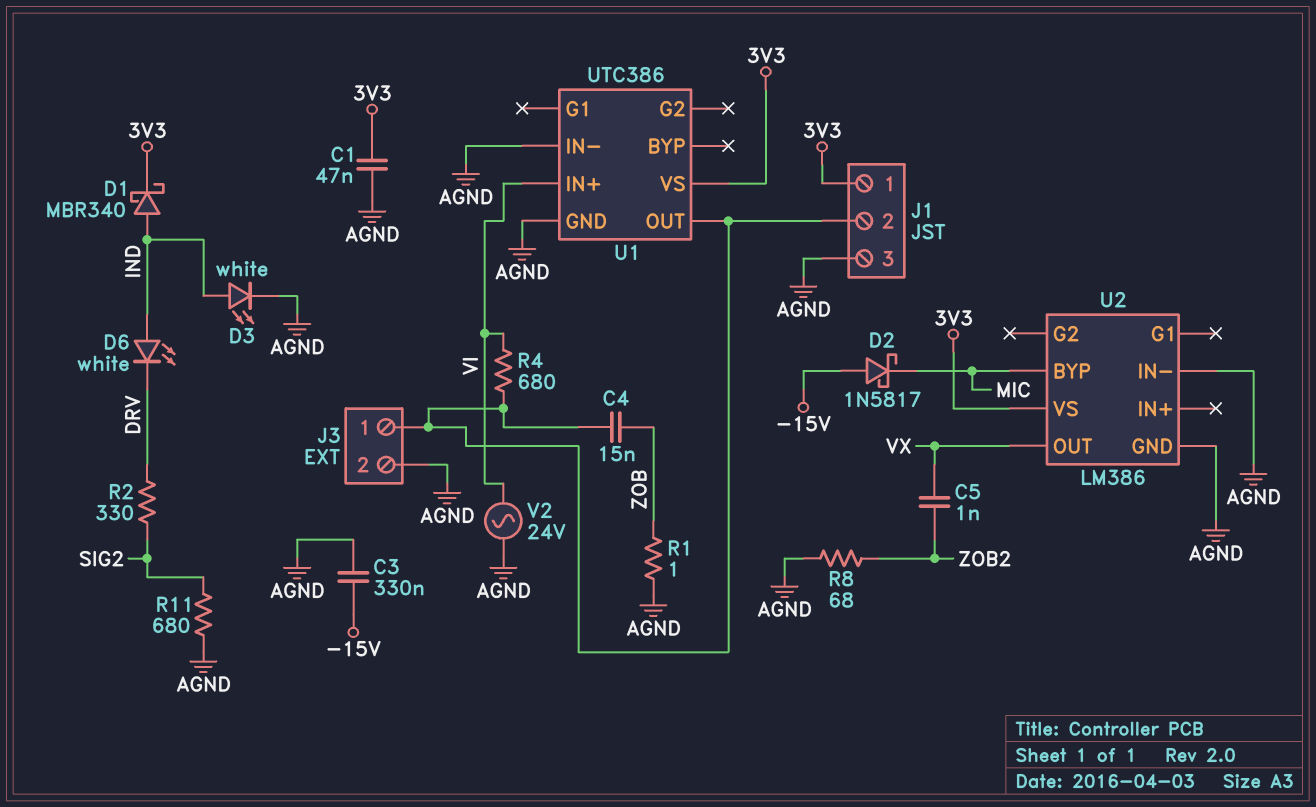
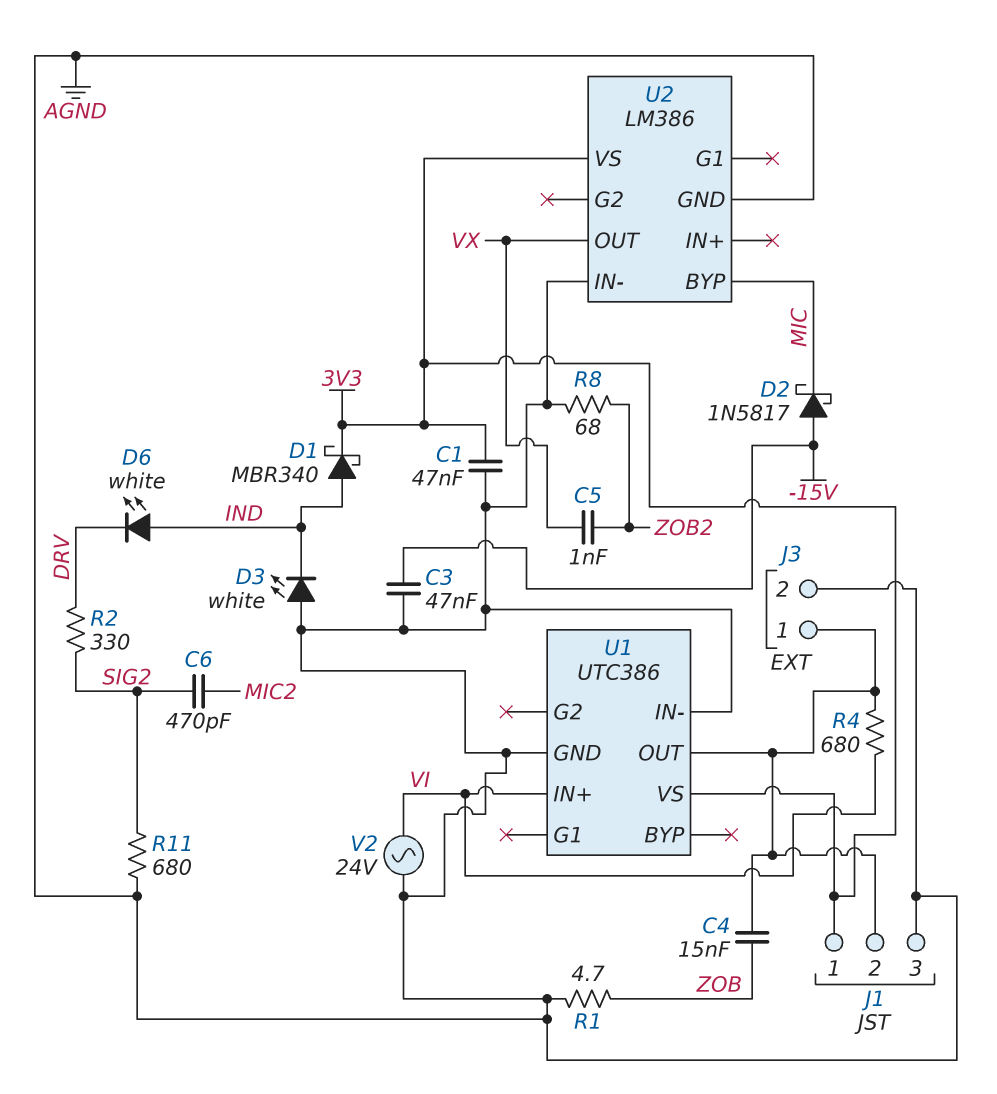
C3: 330nF (-15V, AGND) -> 47nF (-15V, AGND)
C6: none -> 470pF (MIC2, SIG2)
D3: LED white (A IND, K AGND) -> LED white (A AGND, K IND)
R1: 1 (AGND, ZOB) -> 4.7 (AGND, ZOB)

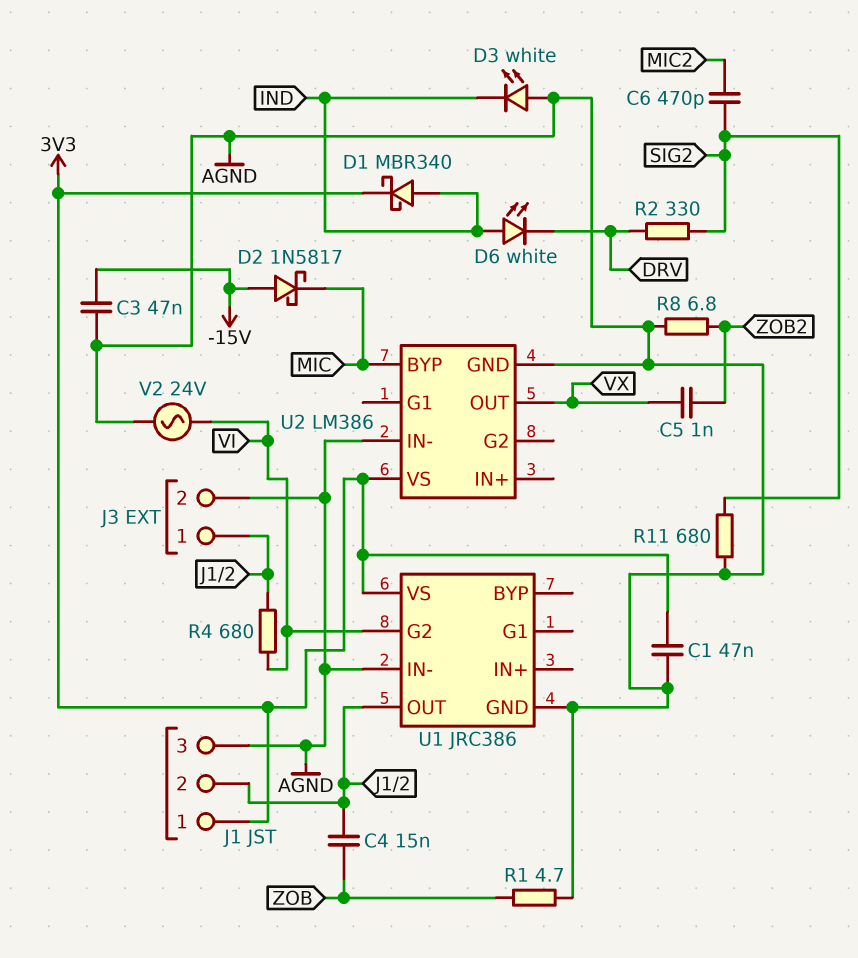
R8: 68 (AGND, ZOB2) -> 6.8 (AGND, ZOB2)
U1: UTC386 -> JRC386
U1 pin G2: none -> VI
U1 pin IN+: VI -> none

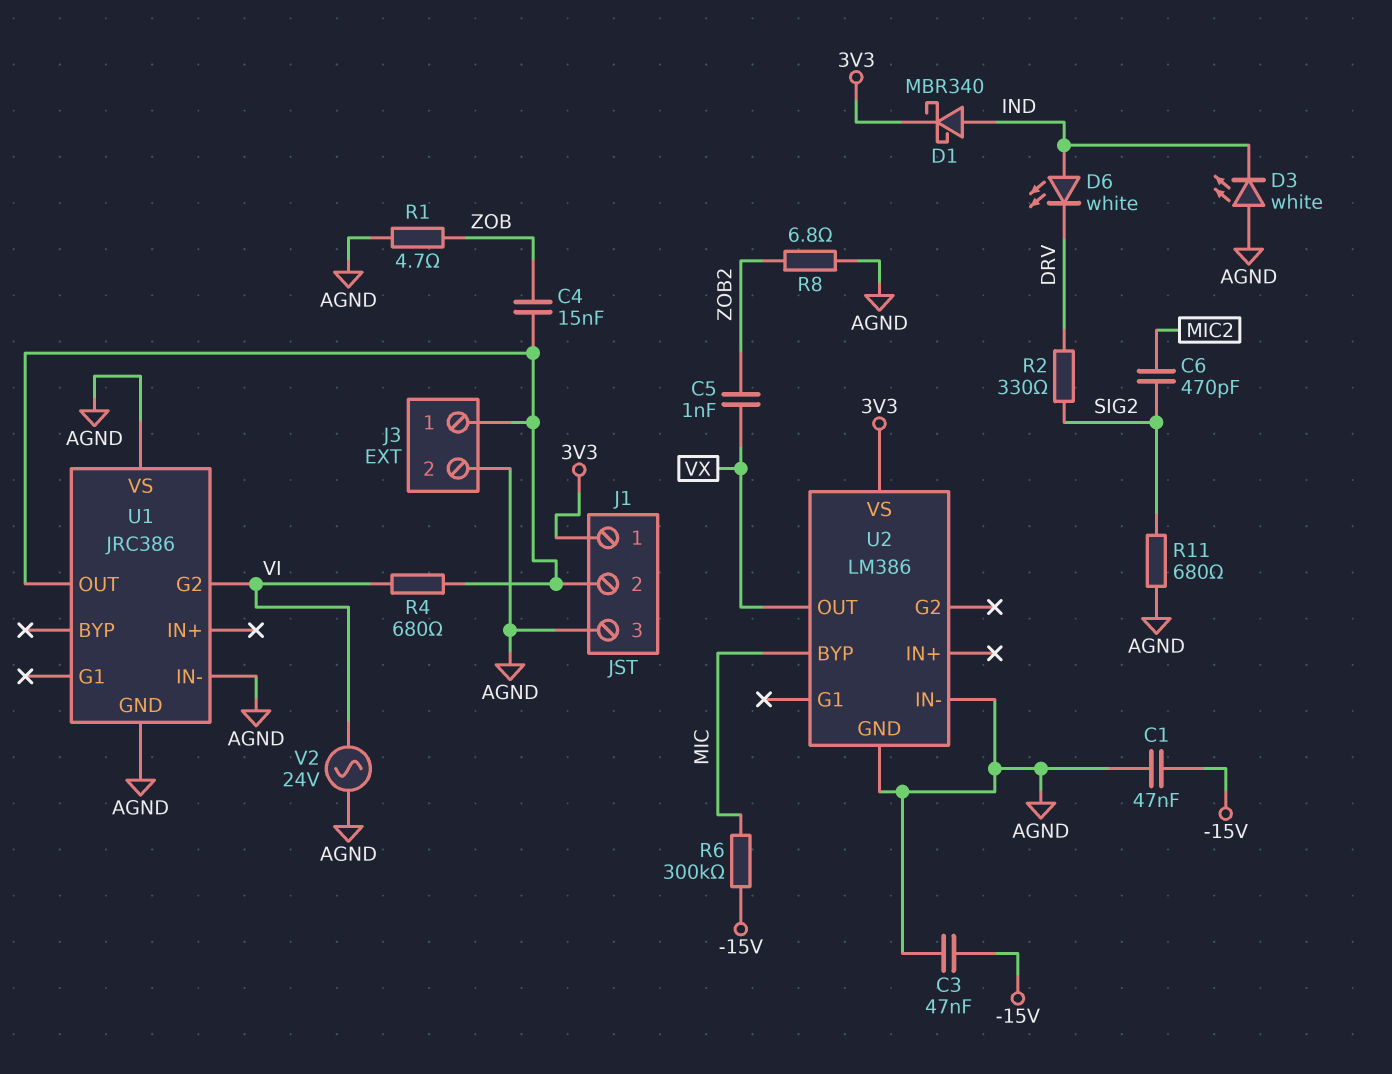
C1: 47nF (3V3, AGND) -> 47nF (-15V, AGND)
D2: schottky 1N5817 (A -15V, K MIC) -> none
R6: none -> 300k (-15V, MIC)
U1 pin VS: 3V3 -> AGND

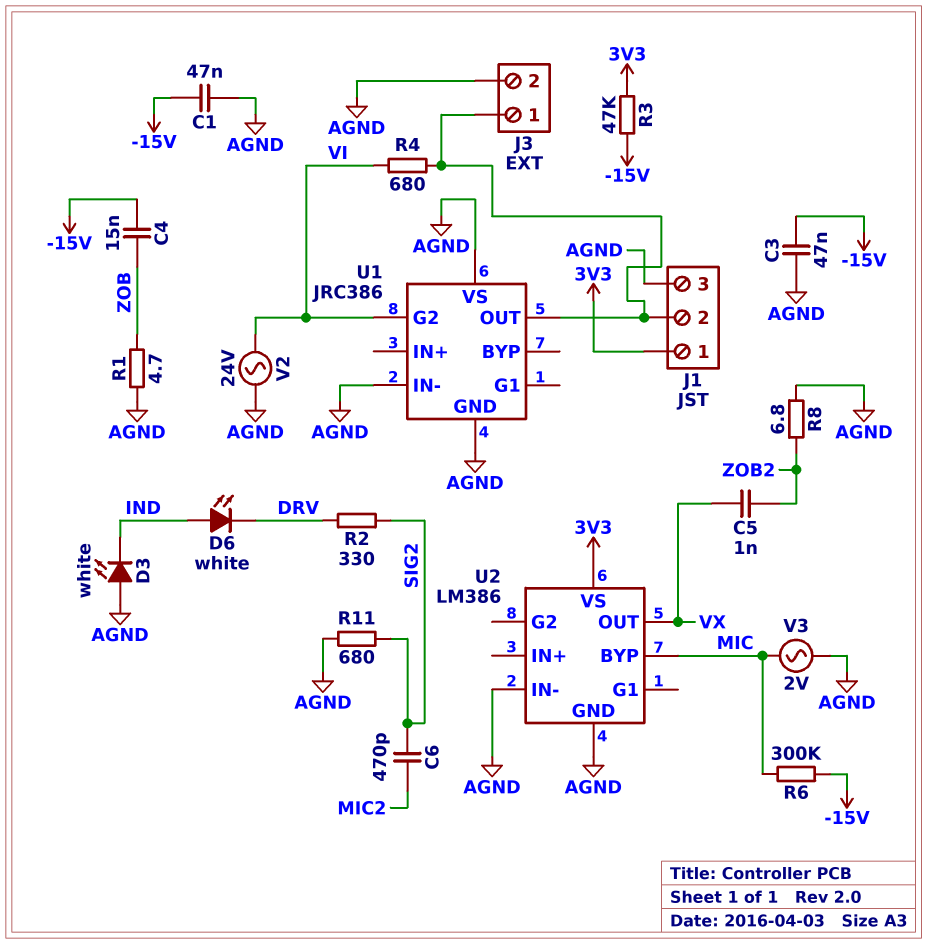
C4: 15nF (J1/2, ZOB) -> 15nF (-15V, ZOB)
D1: schottky MBR340 (A IND, K 3V3) -> none
R3: none -> 47k (-15V, 3V3)
V3: none -> AC 2V (AGND, MIC)

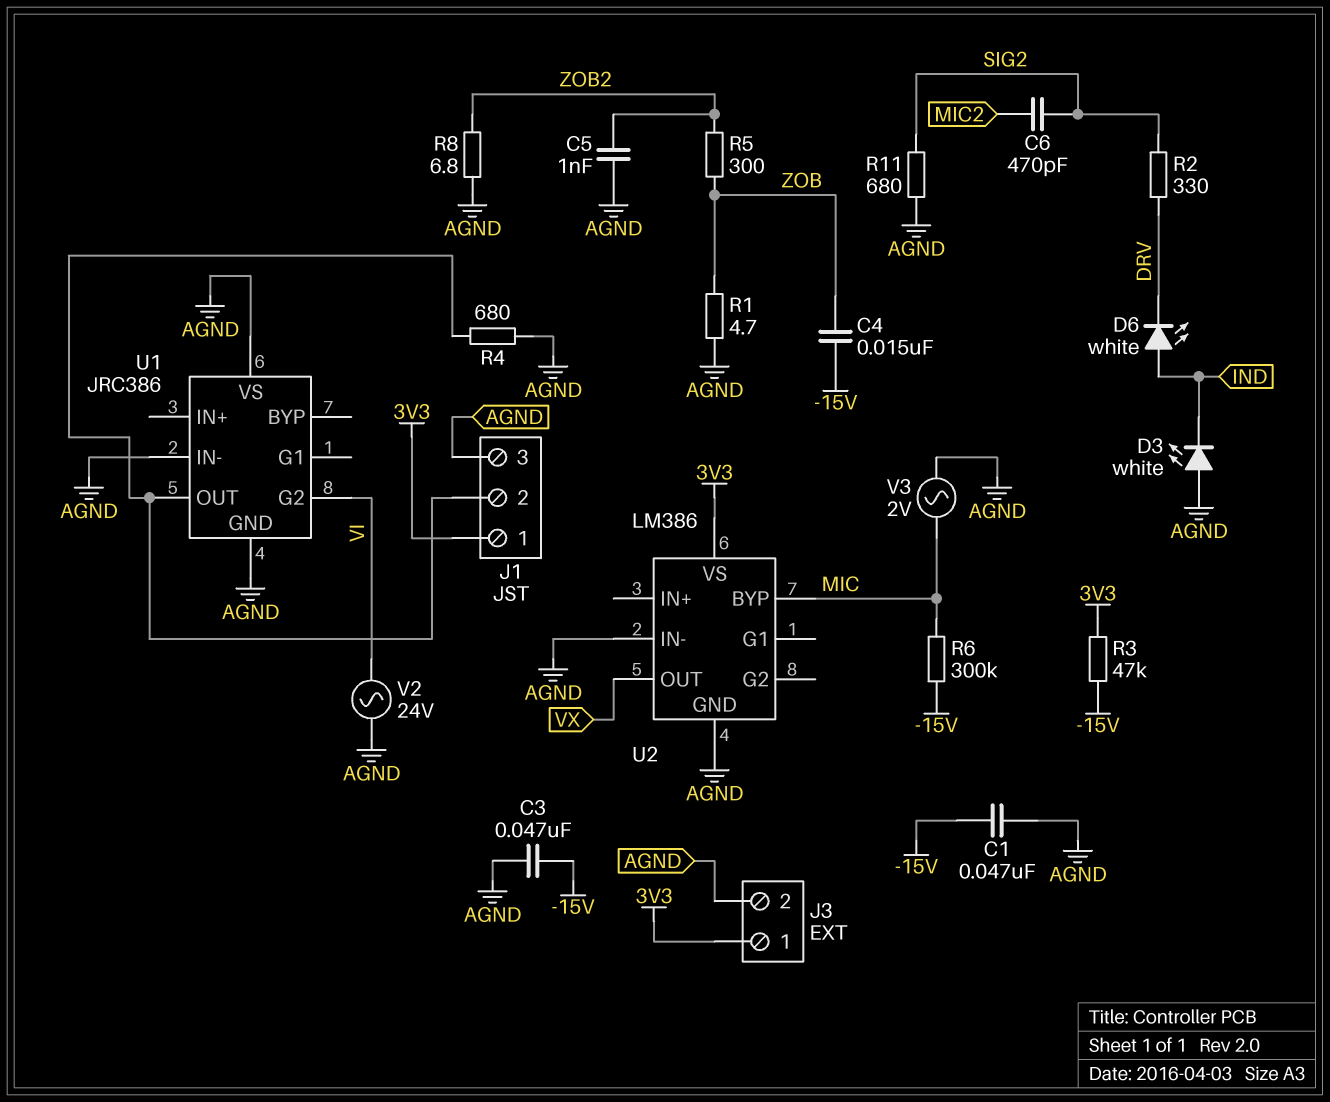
C5: 1nF (VX, ZOB2) -> 1nF (AGND, ZOB2)
J3 pin 1: J1/2 -> 3V3
R4: 680 (J1/2, VI) -> 680 (AGND, J1/2)
R5: none -> 300 (ZOB, ZOB2)

